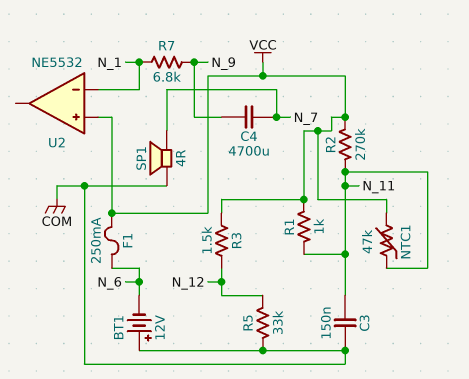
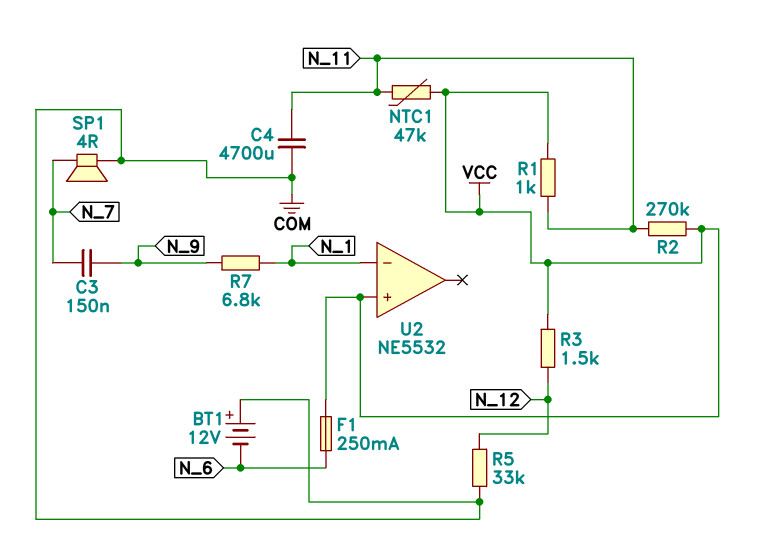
C3: 150nF (COM, N_11) -> 150nF (N_7, N_9)
C4: 4700uF (N_7, N_9) -> 4700uF (COM, N_11)

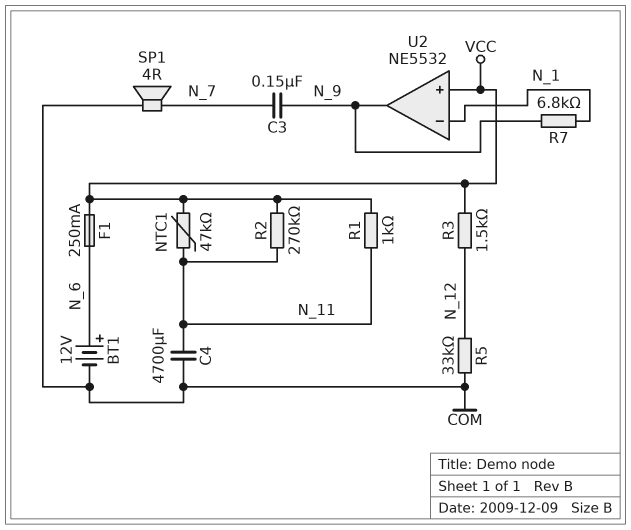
BT1: 12V (plus COM, minus N_6) -> 12V (plus N_6, minus COM)
U2 pin out: none -> N_9

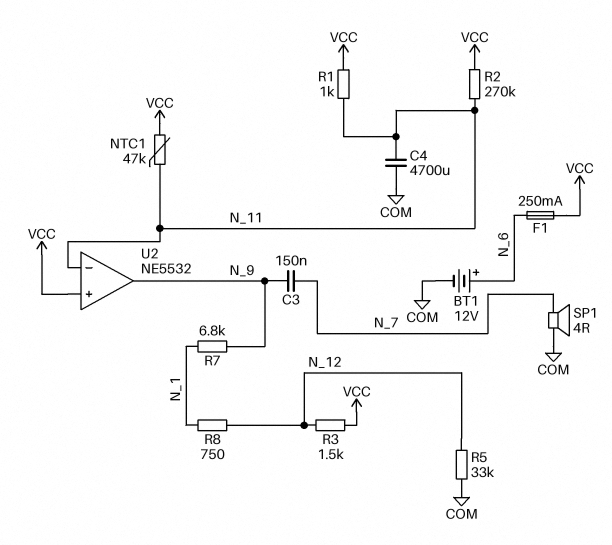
R8: none -> 750 (N_1, N_12)
U2 pin in-: N_1 -> N_11

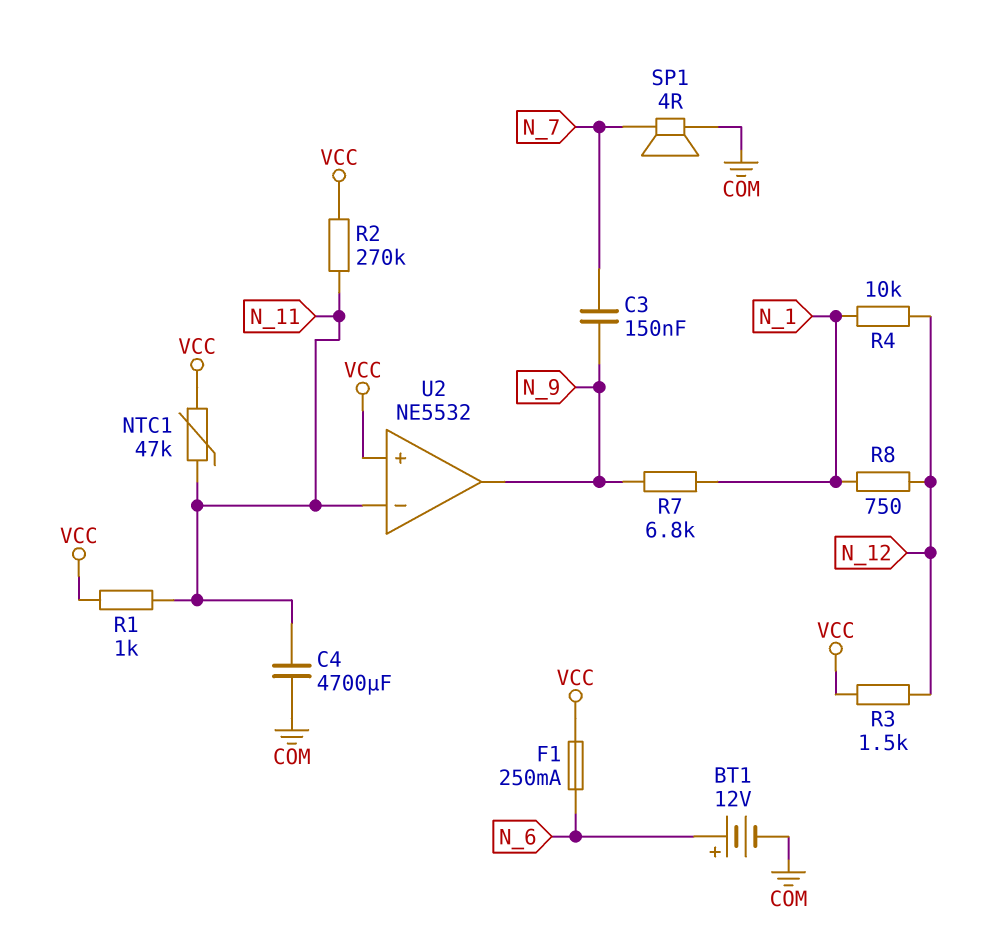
R4: none -> 10k (N_1, N_12)
R5: 33k (COM, N_12) -> none

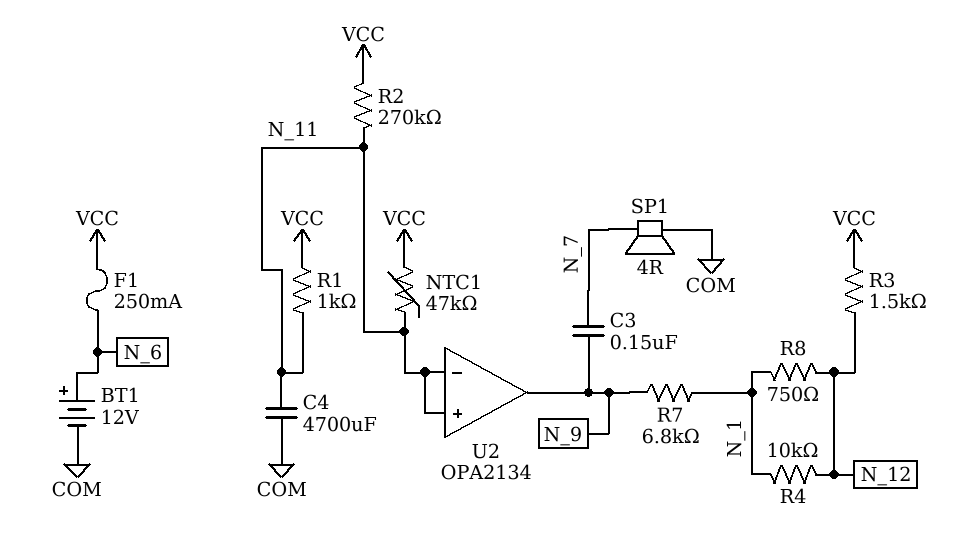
U2: NE5532 -> OPA2134
U2 pin in+: VCC -> N_11

